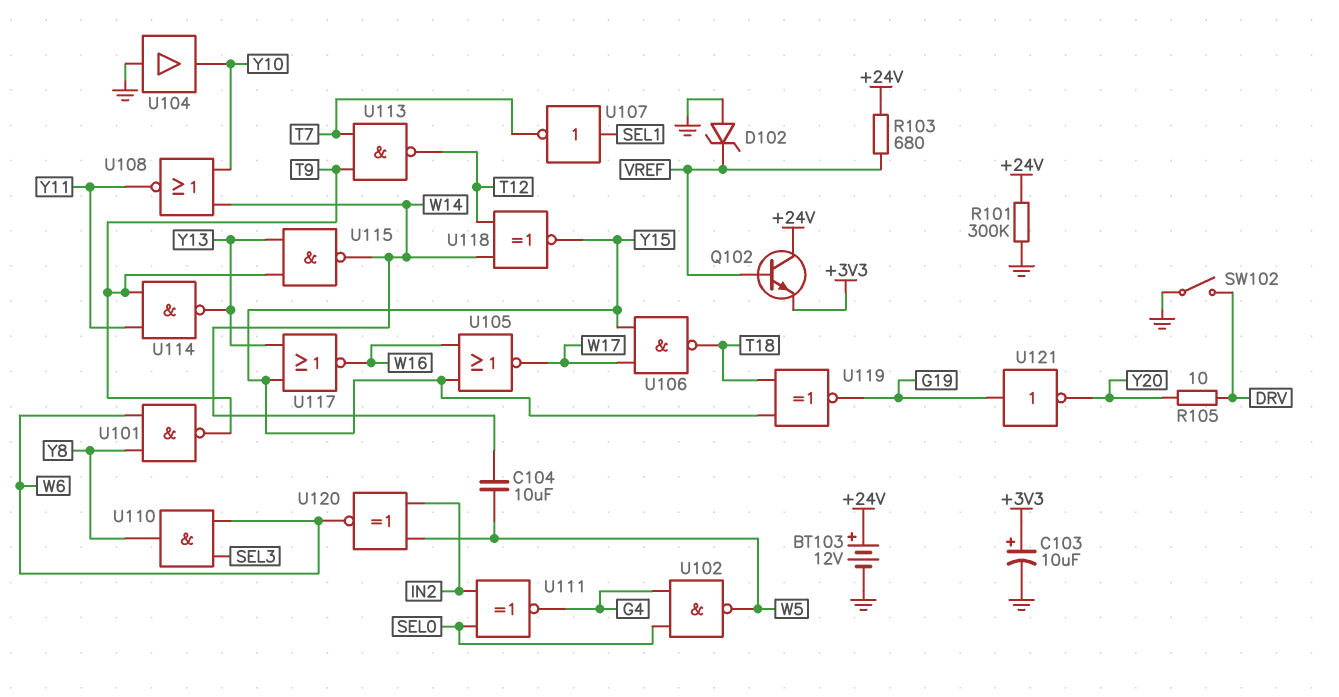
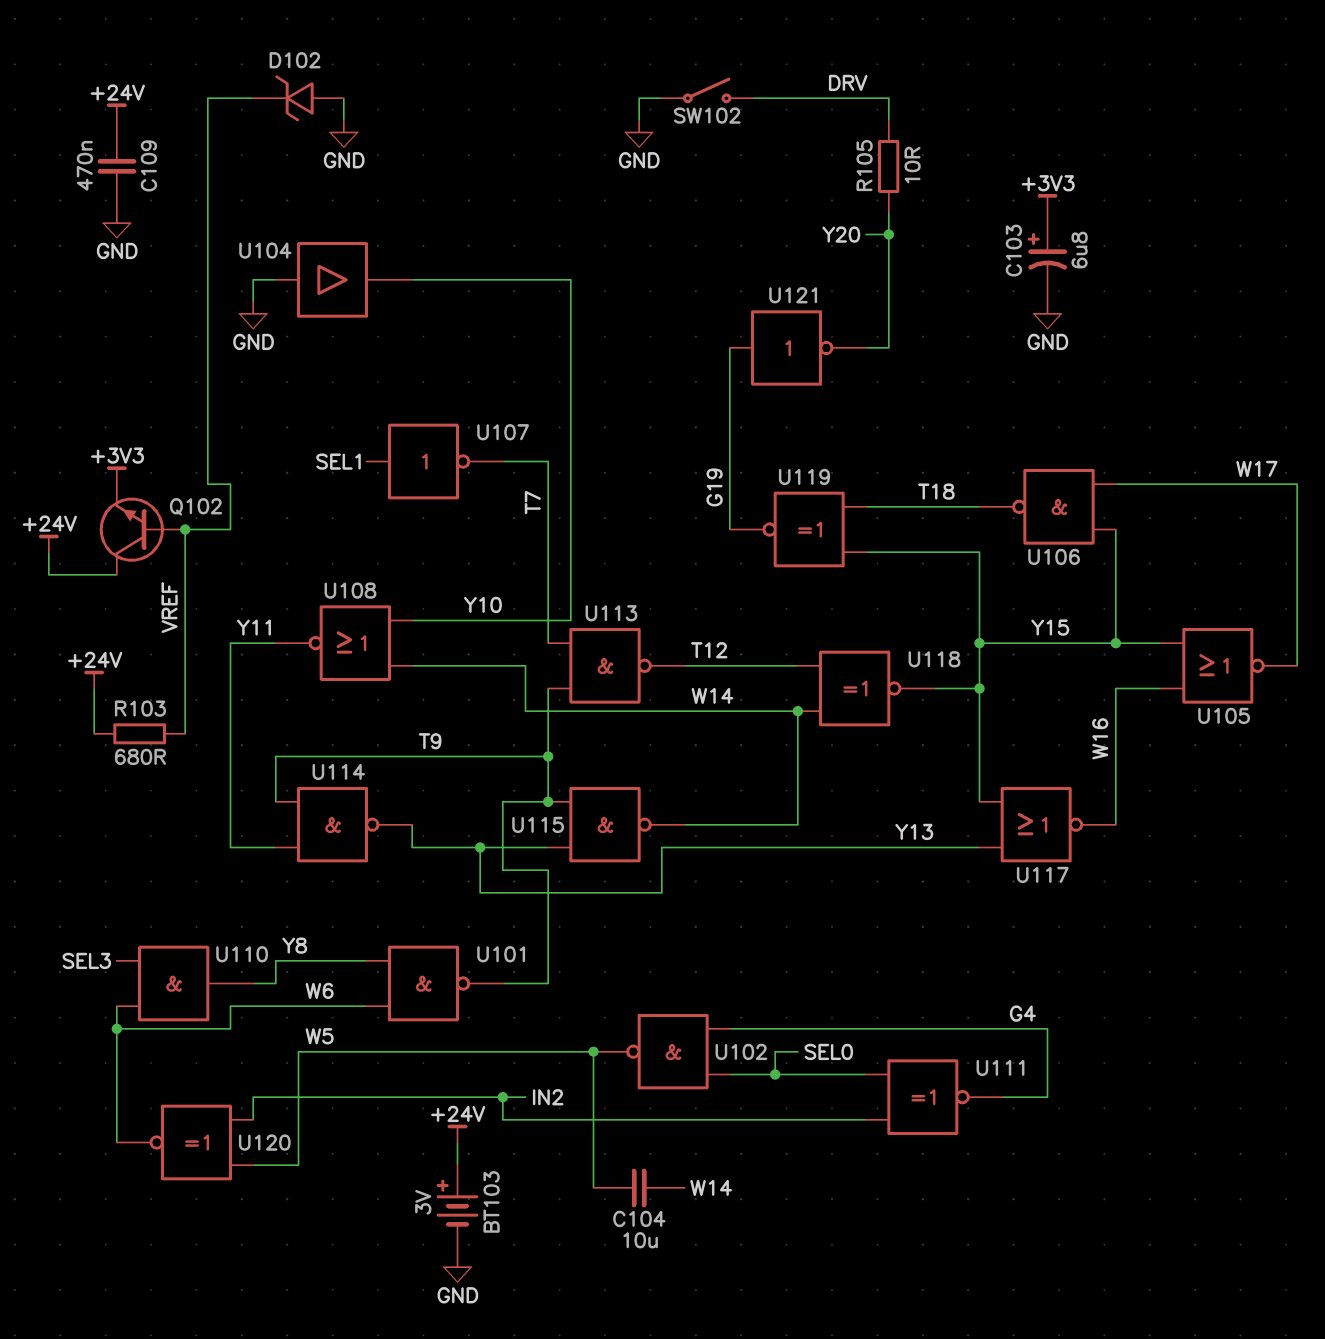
BT103: 12V (plus +24V, minus GND) -> 3V (plus +24V, minus GND)
C103: 10uF (plus +3V3, minus GND) -> 6.8uF (plus +3V3, minus GND)
C109: none -> 470nF (+24V, GND)
R101: 300k (+24V, GND) -> none

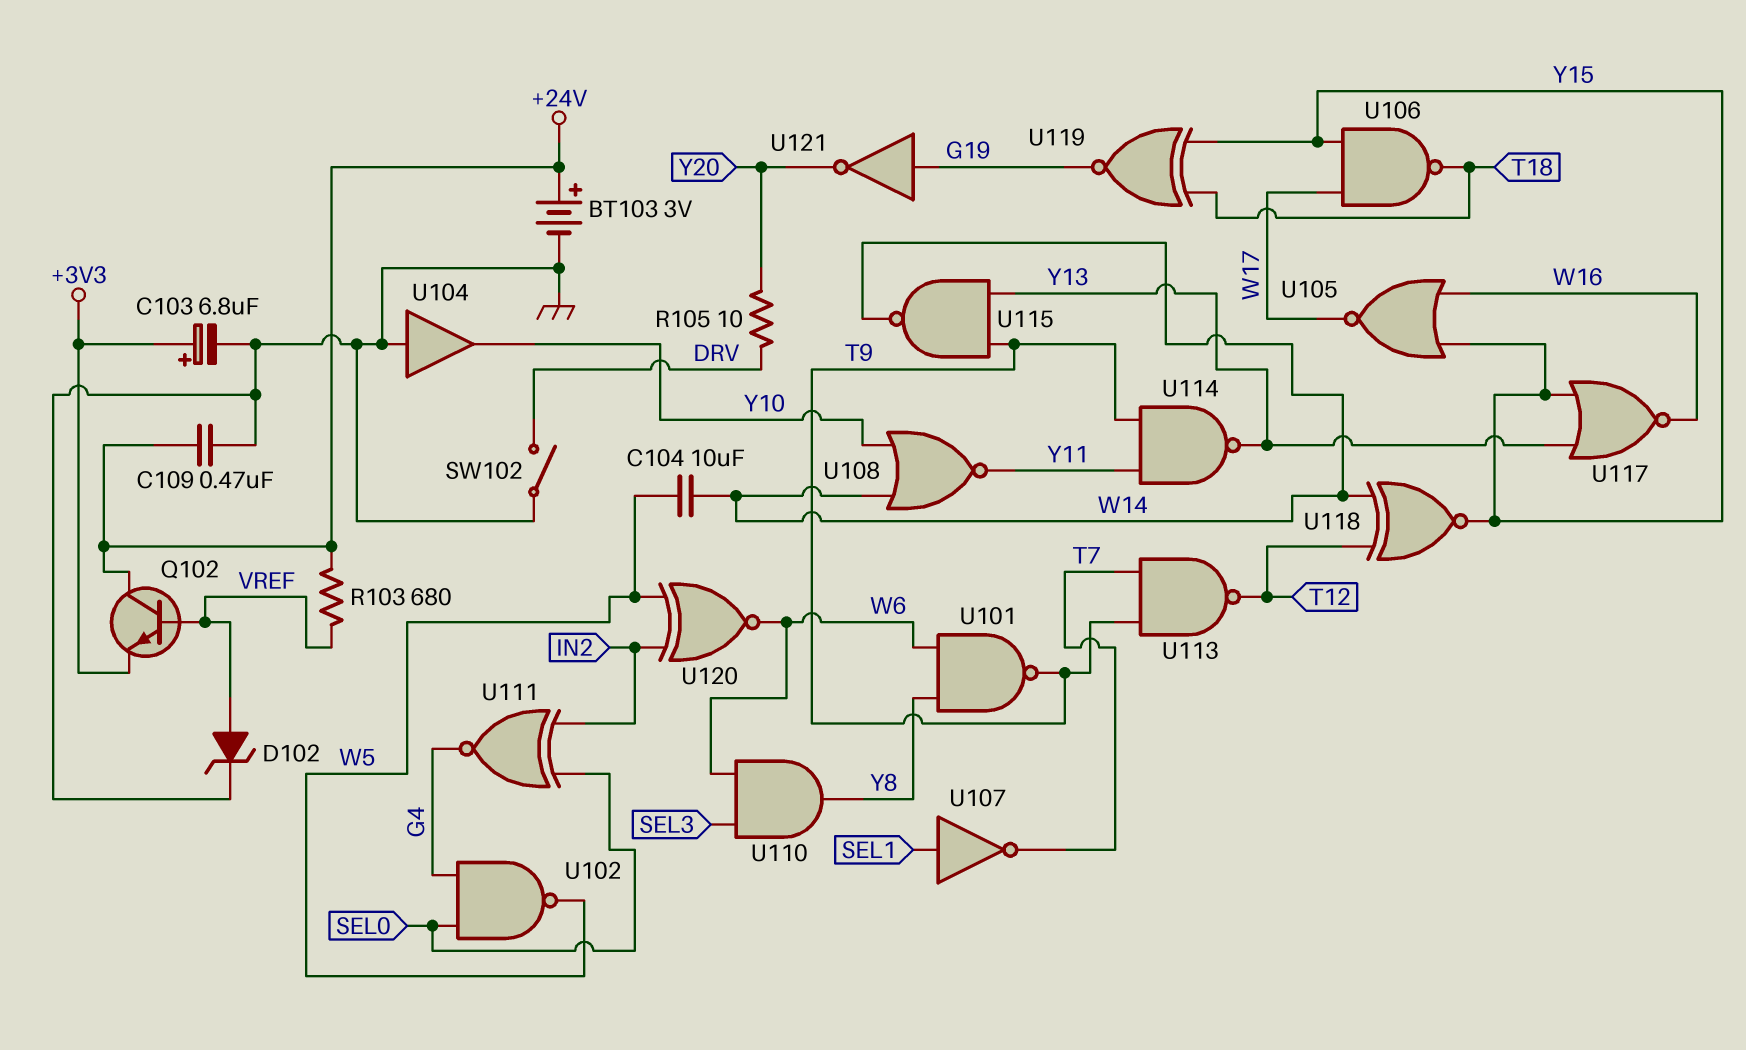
D102: zener (A GND, K VREF) -> zener (A VREF, K GND)

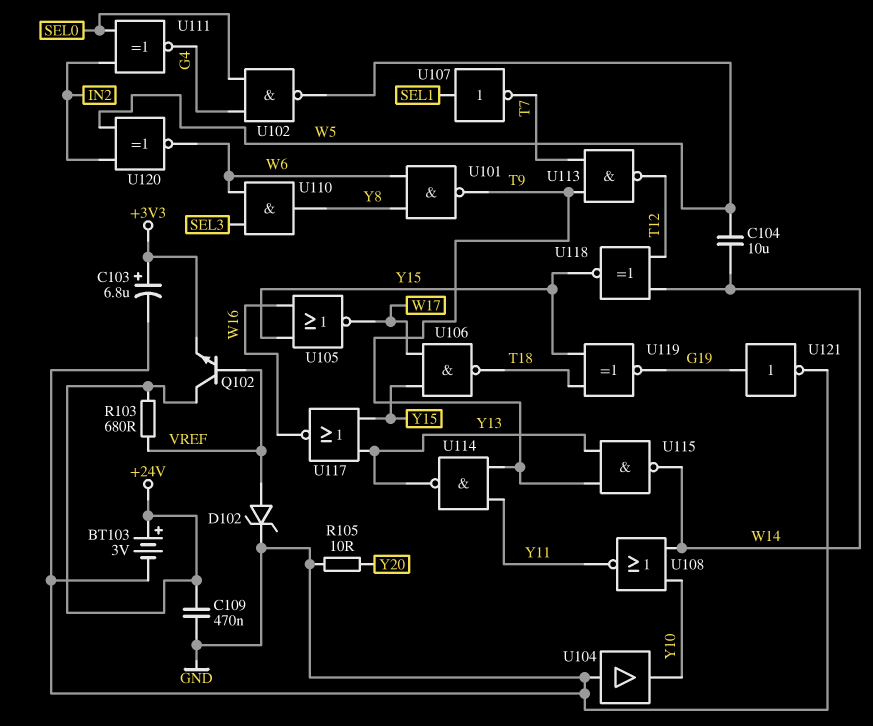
R105: 10 (DRV, Y20) -> 10 (GND, Y20)
SW102: switch (DRV, GND) -> none
U121: NOT (in G19, out Y20) -> NOT (in G19, out GND)

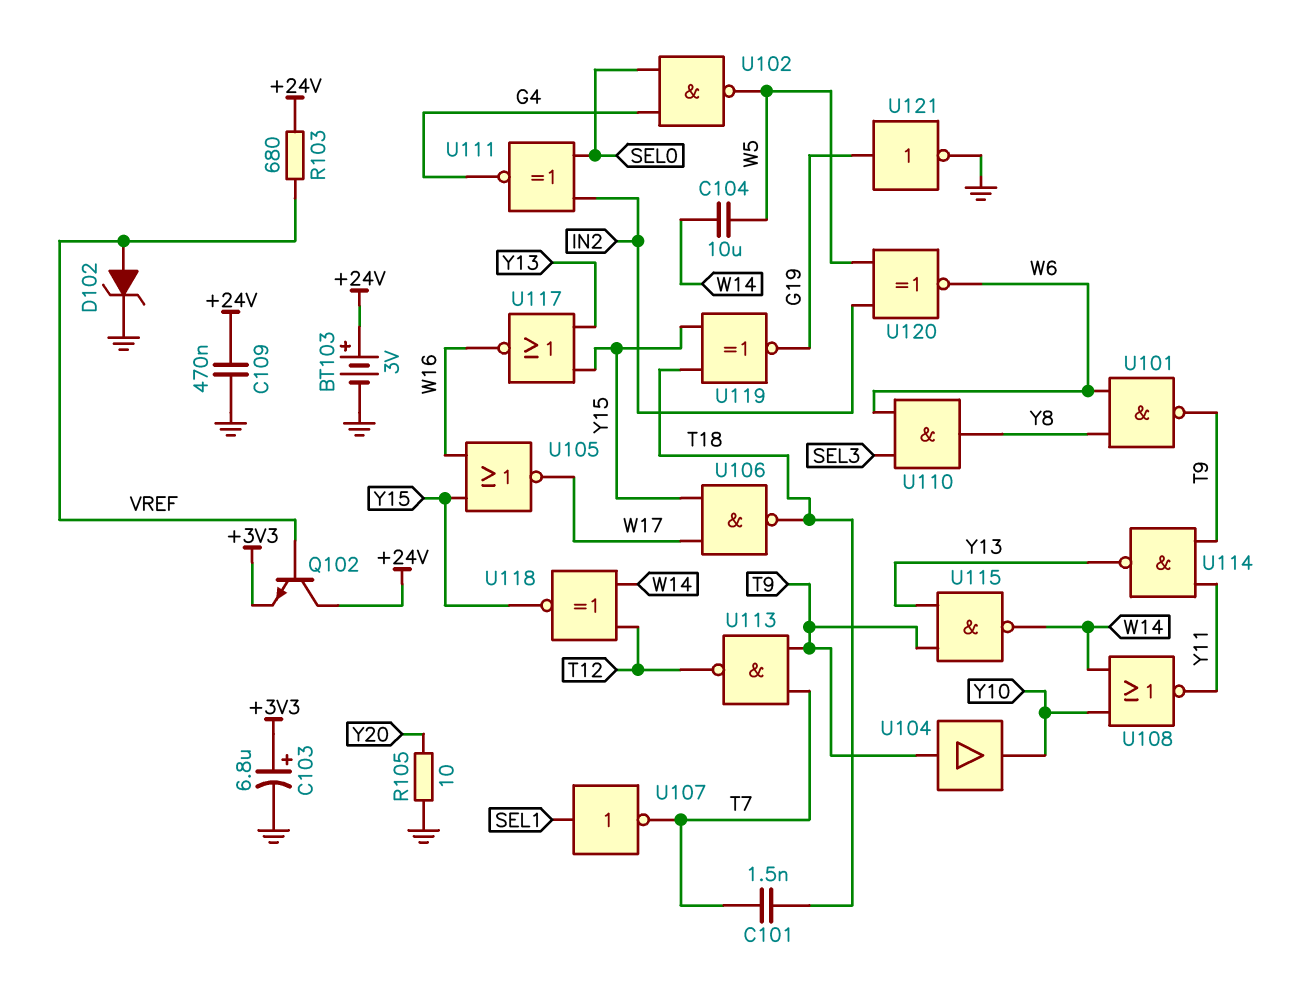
C101: none -> 1.5nF (T7, T18)
U104: buffer (in GND, out Y10) -> buffer (in T9, out Y10)

